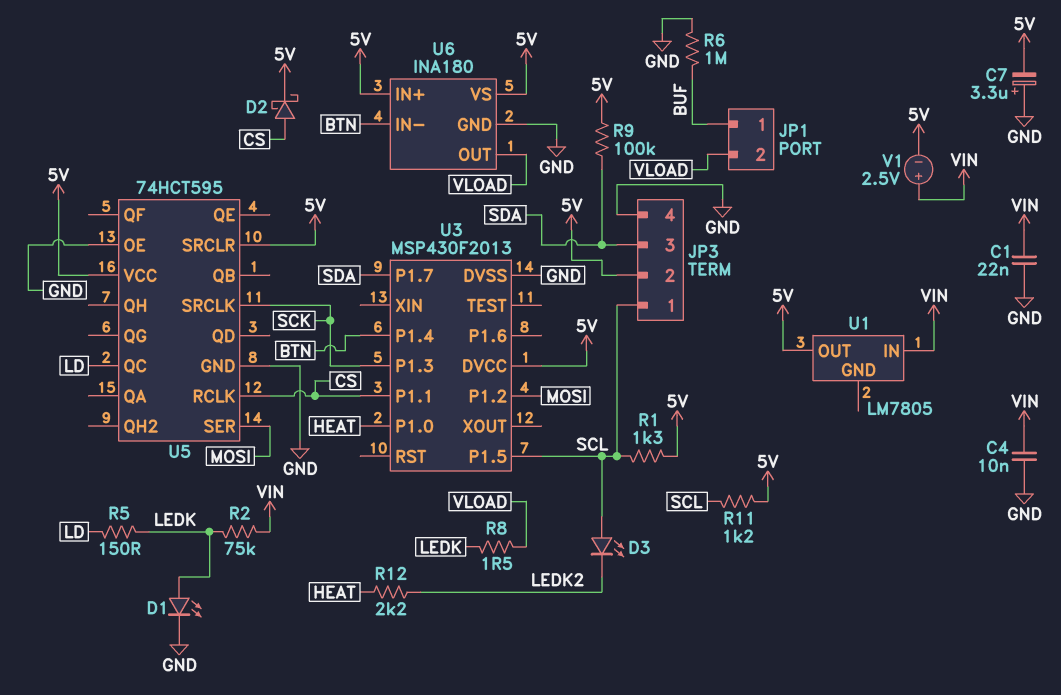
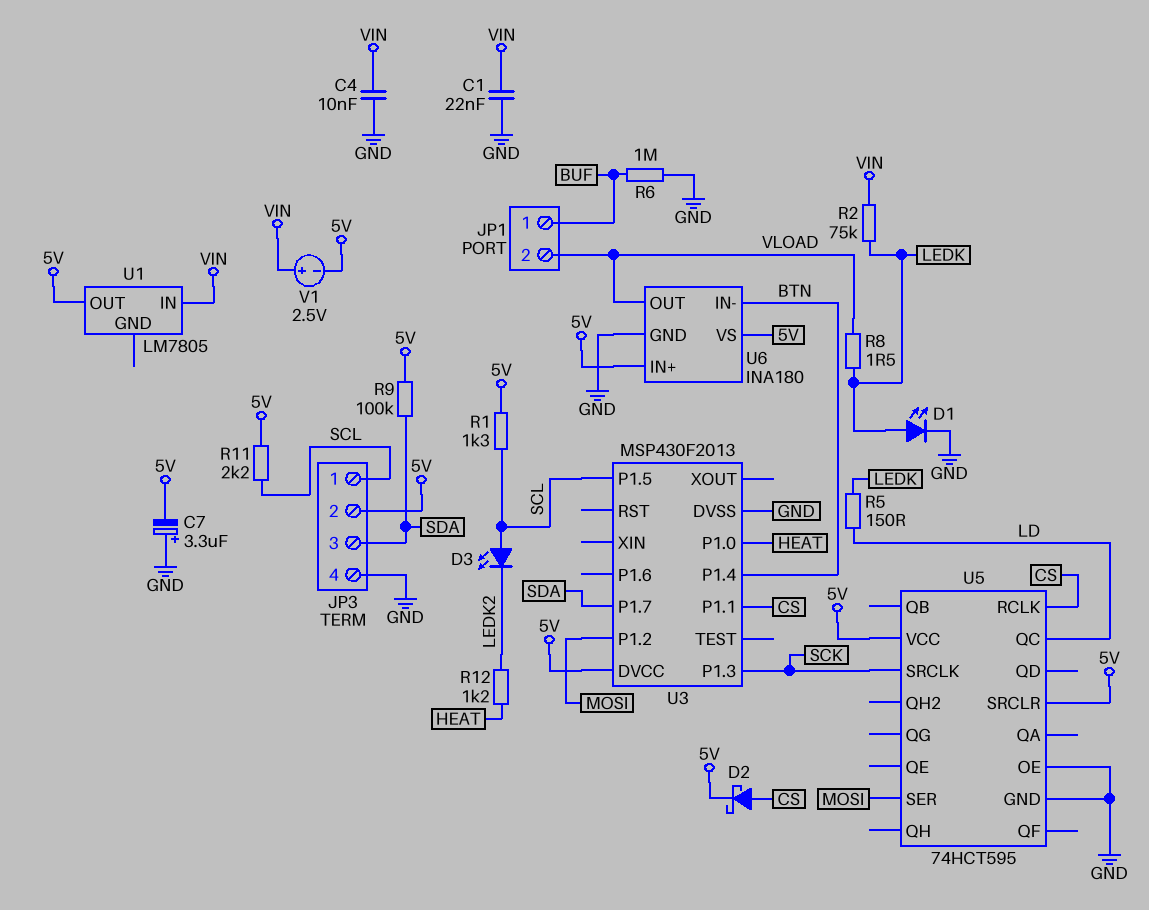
R11: 1.2k (5V, SCL) -> 2.2k (5V, SCL)
R12: 2.2k (HEAT, LEDK2) -> 1.2k (HEAT, LEDK2)

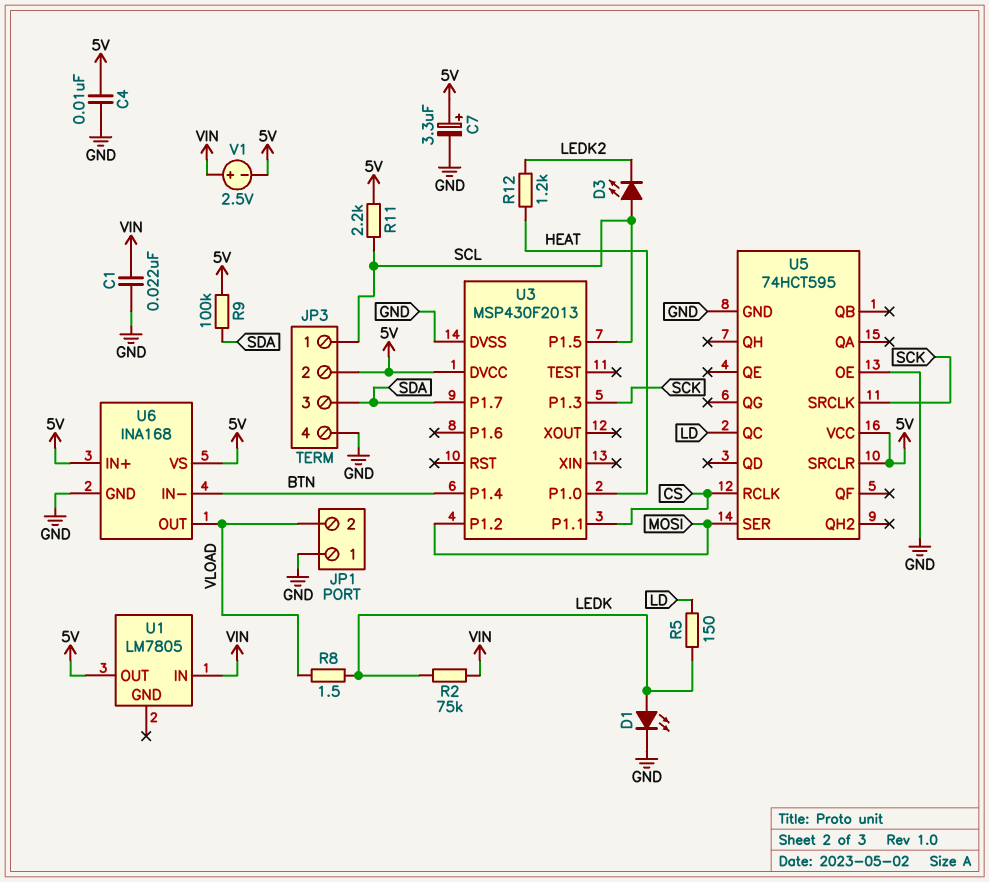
C4: 10nF (GND, VIN) -> 10nF (5V, GND)
C7: 3.3uF (plus GND, minus 5V) -> 3.3uF (plus 5V, minus GND)
D2: schottky (A CS, K 5V) -> none
JP1 pin 1: BUF -> GND
R1: 1.3k (5V, SCL) -> none
R6: 1M (BUF, GND) -> none
U6: INA180 -> INA168

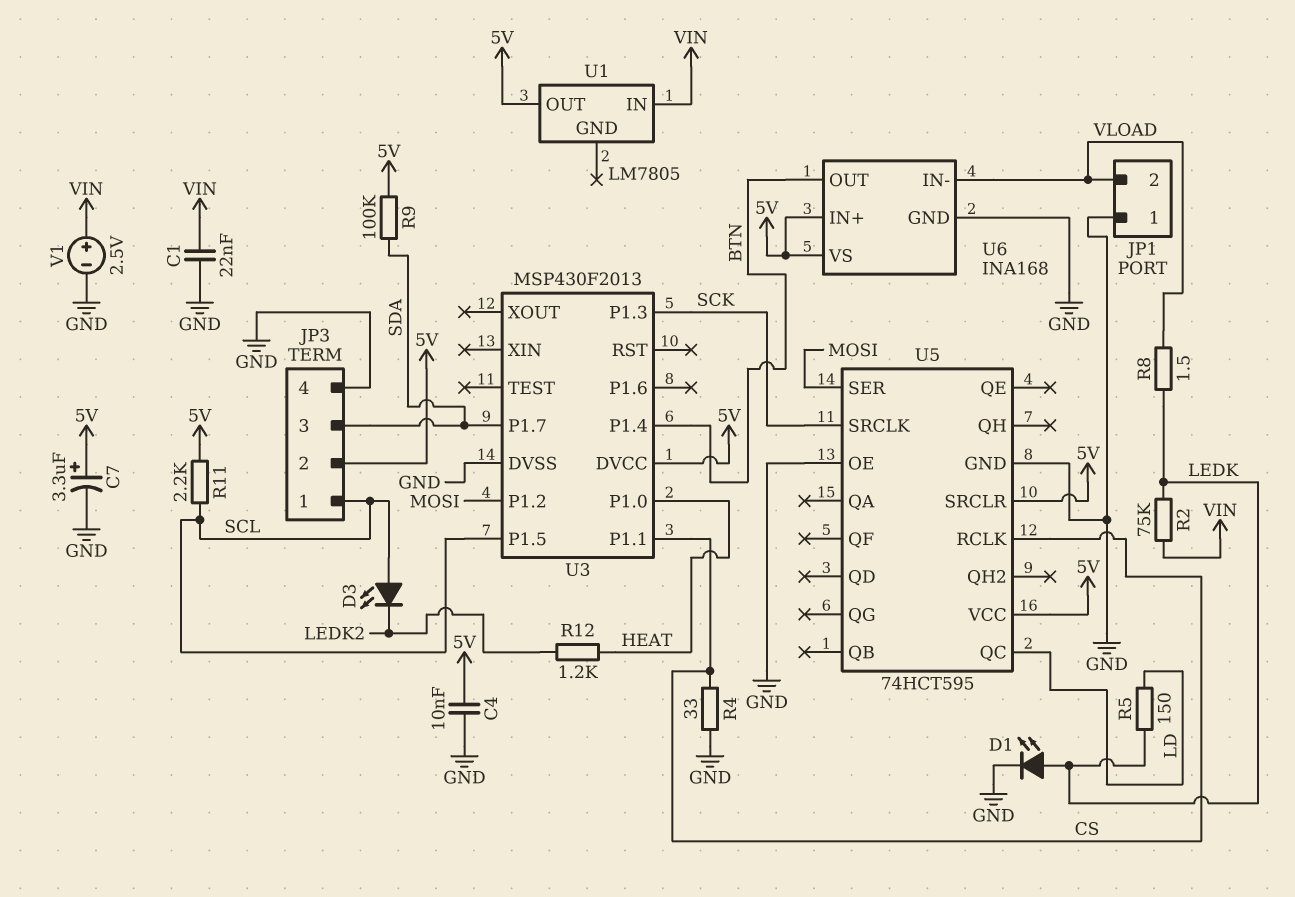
R4: none -> 33 (CS, GND)
U6 pin IN-: BTN -> VLOAD
U6 pin OUT: VLOAD -> BTN
V1: 2.5V (plus VIN, minus 5V) -> 2.5V (plus VIN, minus GND)

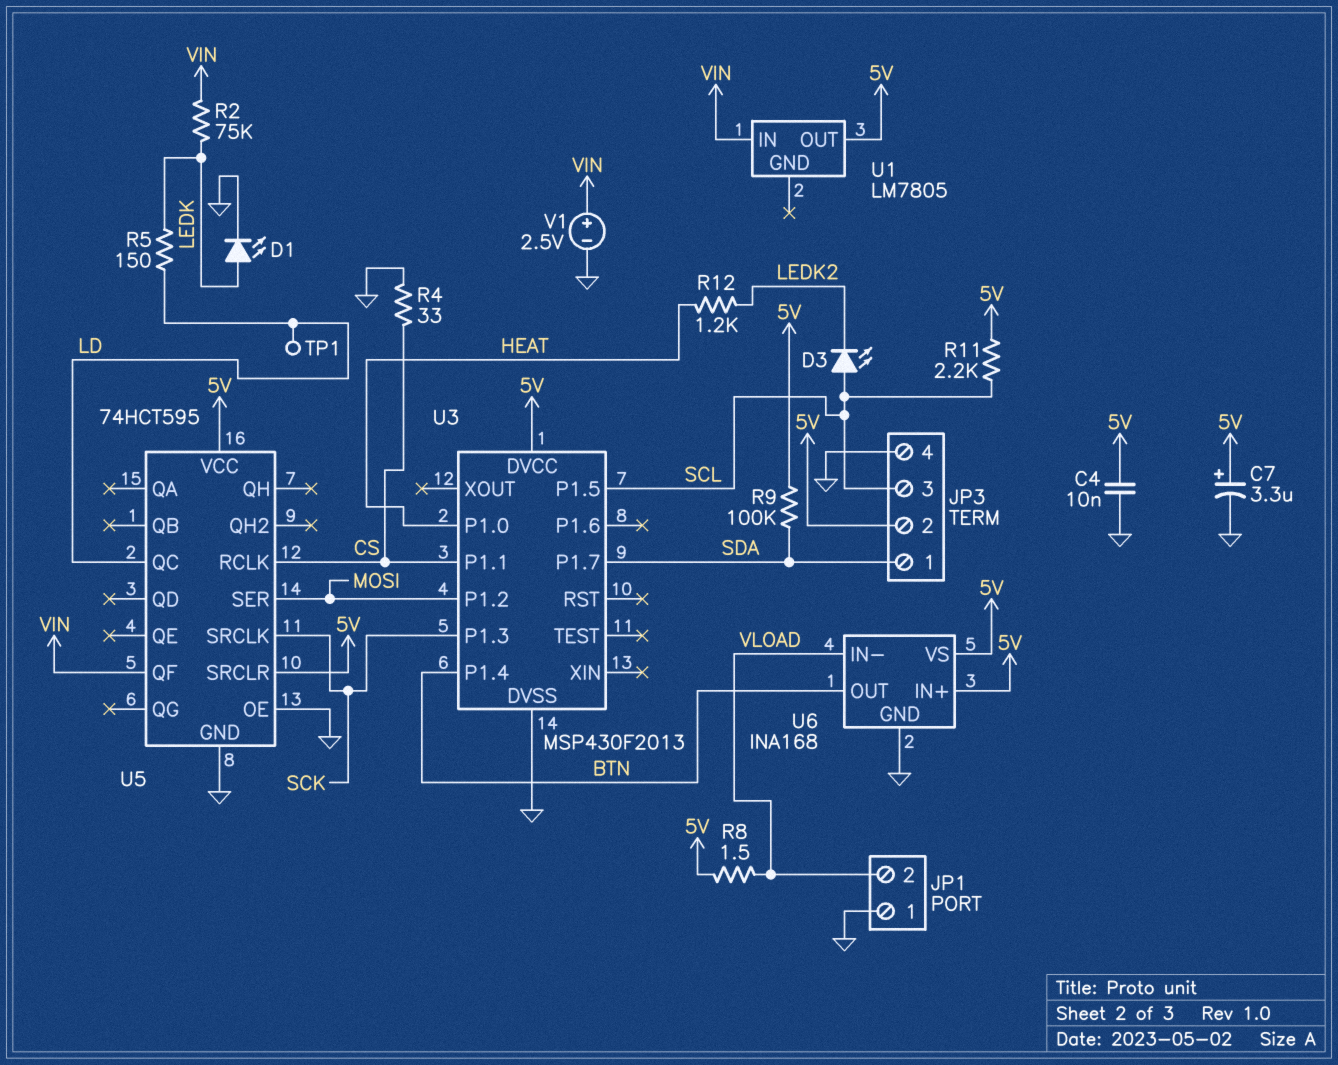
C1: 22nF (GND, VIN) -> none
JP3 pin 1: SCL -> SDA
JP3 pin 3: SDA -> SCL
R8: 1.5 (LEDK, VLOAD) -> 1.5 (5V, VLOAD)
TP1: none -> test point (LD)
U5 pin QF: none -> VIN

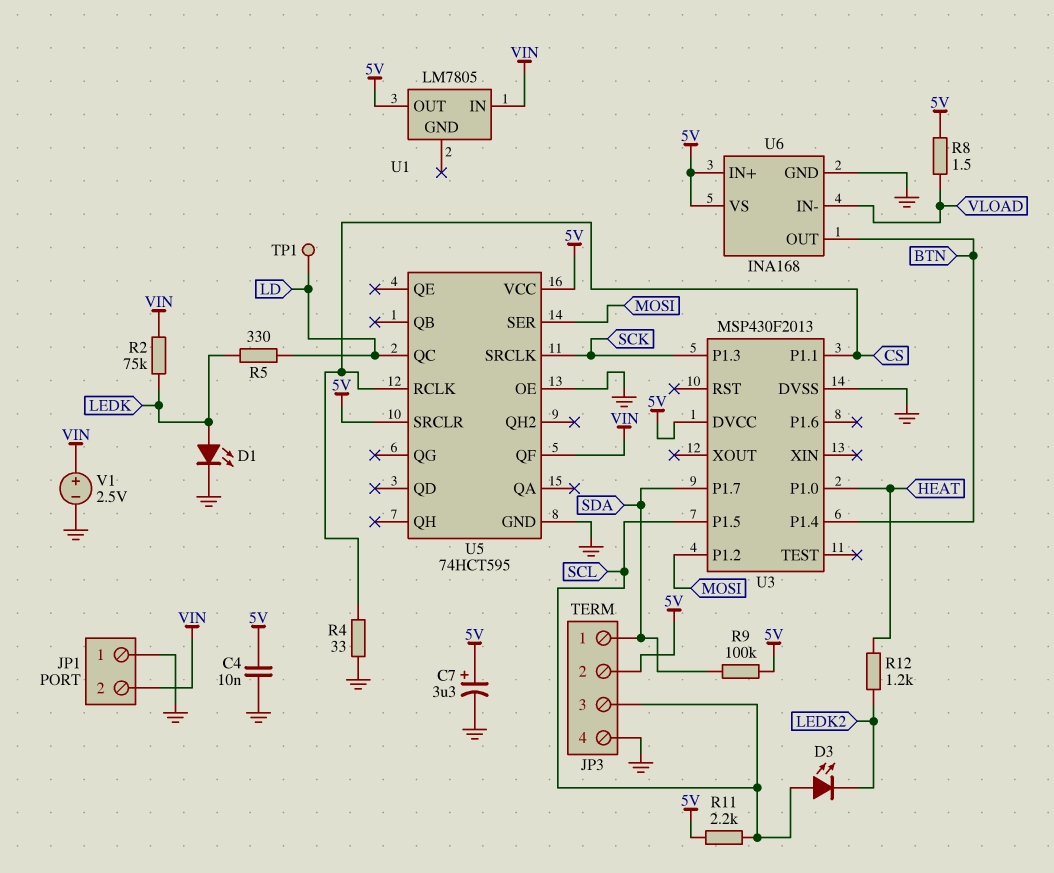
JP1 pin 2: VLOAD -> VIN
R5: 150 (LD, LEDK) -> 330 (LD, LEDK)

